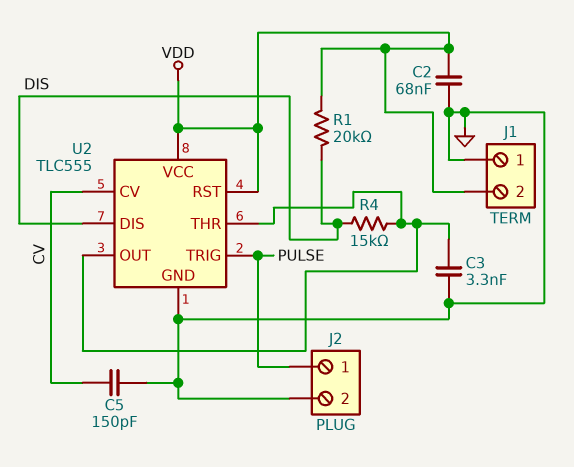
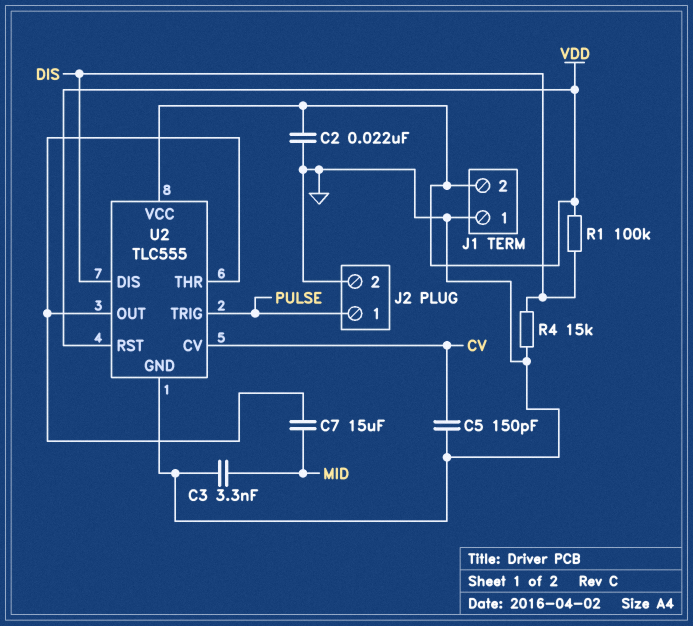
C2: 68nF (GND, VDD) -> 22nF (GND, VDD)
C3: 3.3nF (GND, U2/OUT) -> 3.3nF (GND, MID)
C7: none -> 15uF (MID, U2/OUT)
R1: 20k (DIS, VDD) -> 100k (DIS, VDD)
R4: 15k (DIS, U2/OUT) -> 15k (DIS, GND)

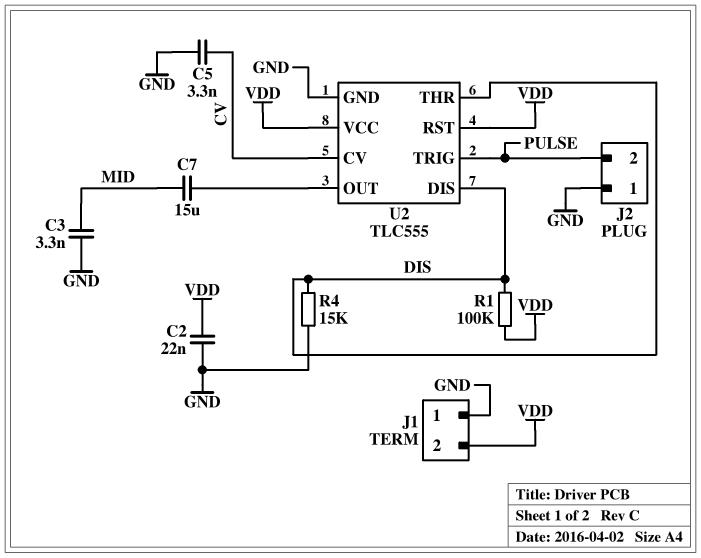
C5: 150pF (CV, GND) -> 3.3nF (CV, GND)
J2 pin 1: PULSE -> GND
J2 pin 2: GND -> PULSE
U2 pin THR: U2/OUT -> DIS

